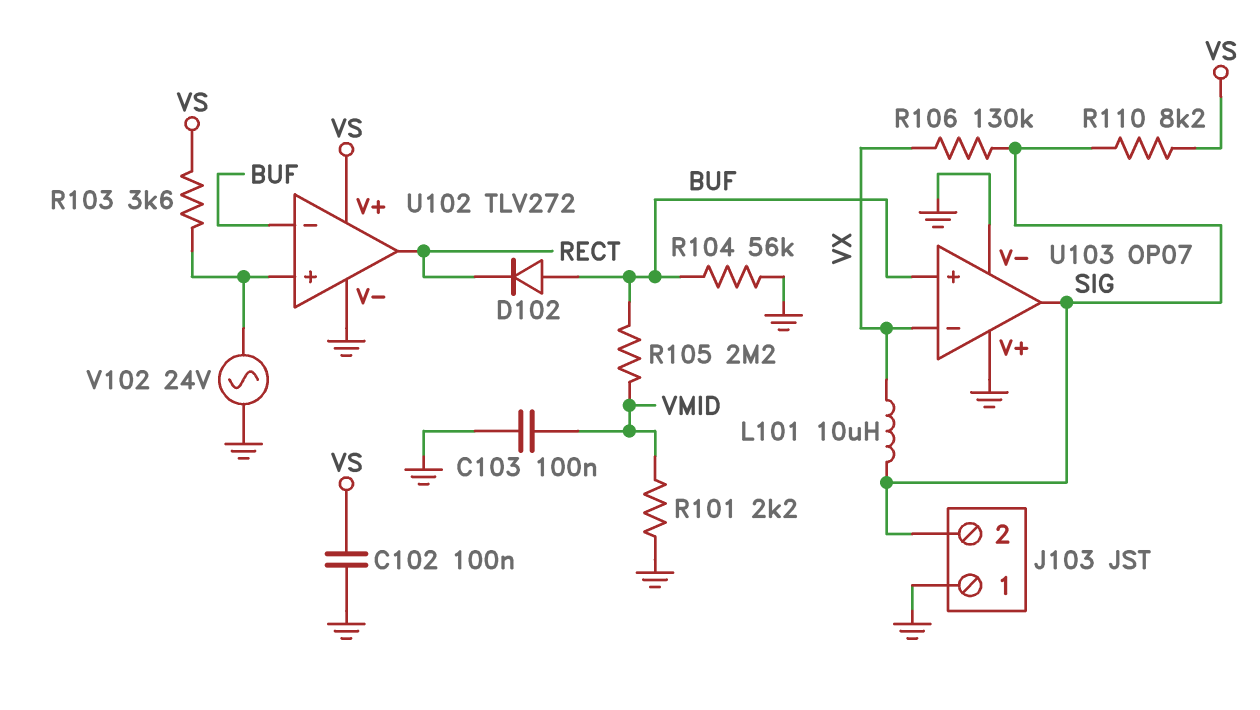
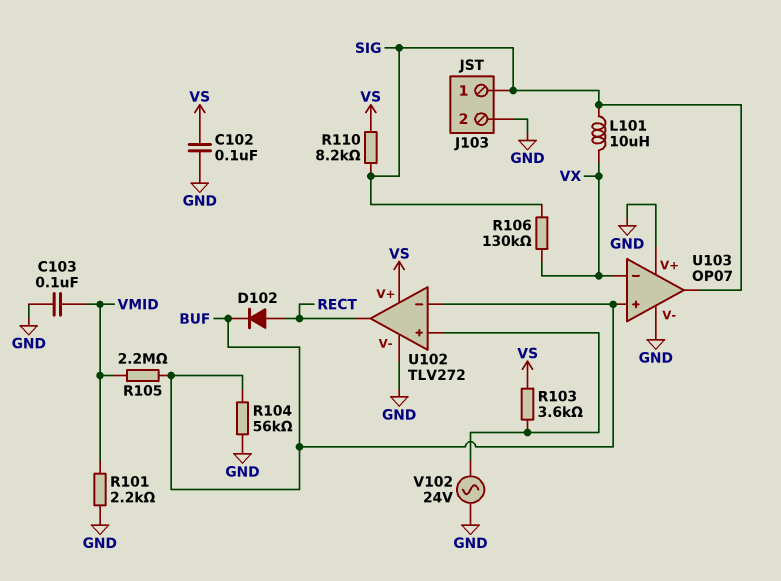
D102: diode (A BUF, K RECT) -> diode (A RECT, K BUF)
J103 pin 1: GND -> SIG
J103 pin 2: SIG -> GND

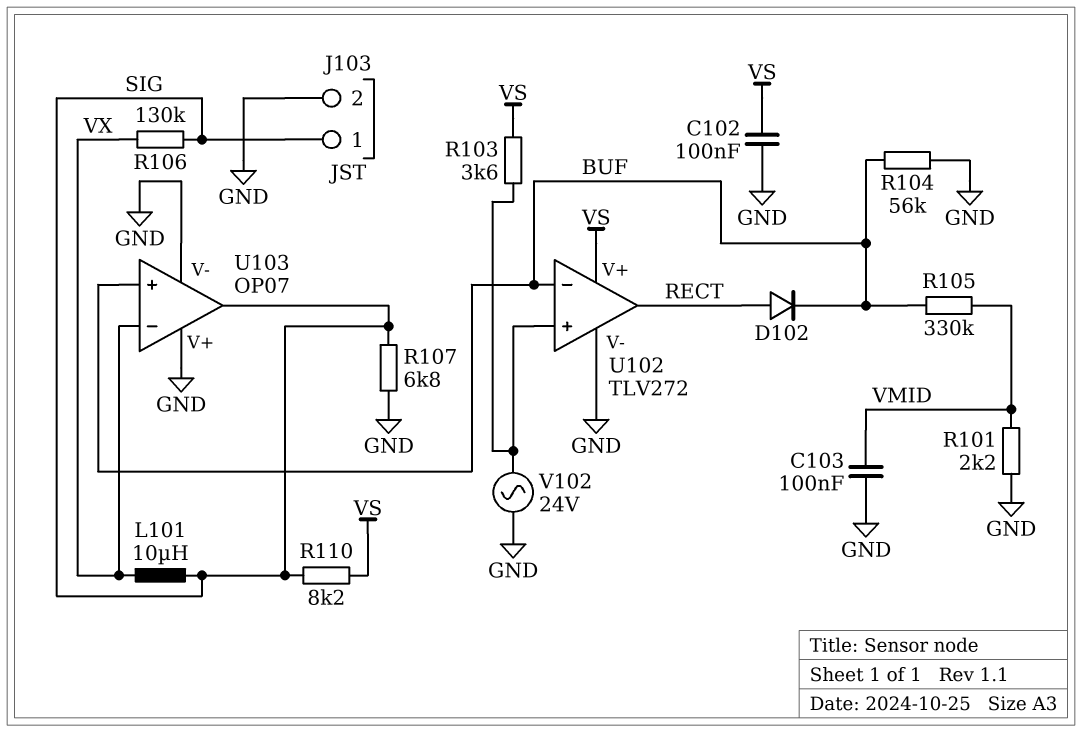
R105: 2.2M (BUF, VMID) -> 330k (BUF, VMID)
R107: none -> 6.8k (GND, SIG)

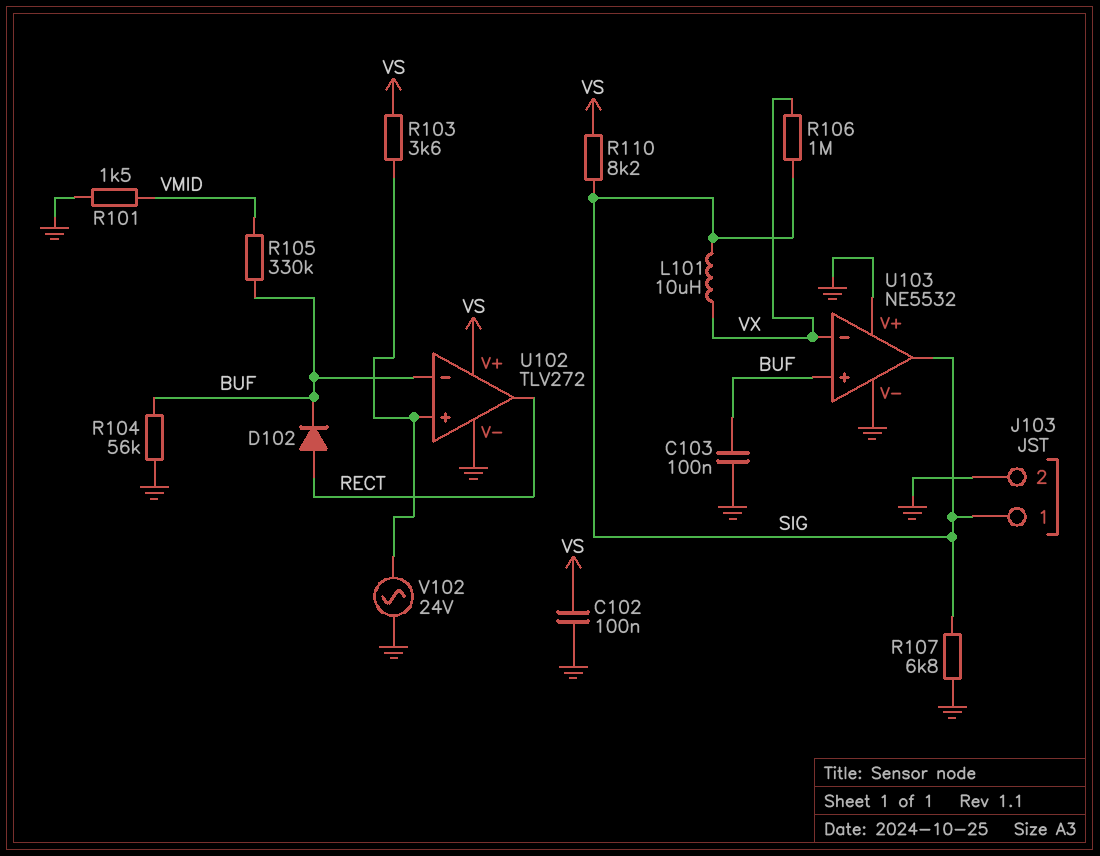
C103: 100nF (GND, VMID) -> 100nF (BUF, GND)
R101: 2.2k (GND, VMID) -> 1.5k (GND, VMID)
R106: 130k (SIG, VX) -> 1M (SIG, VX)
U103: OP07 -> NE5532

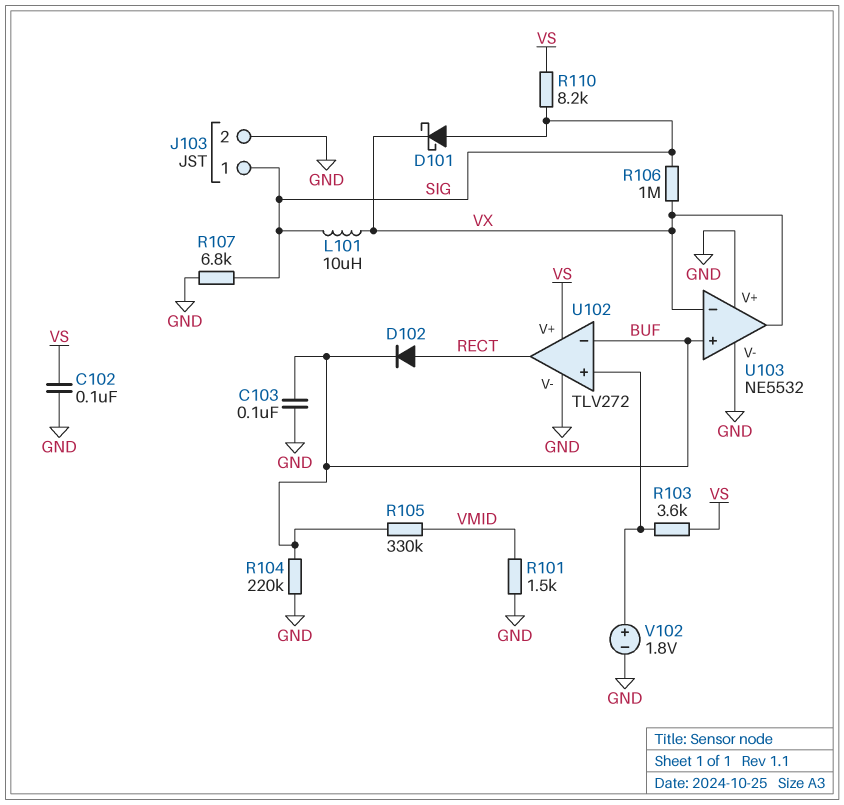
D101: none -> schottky (A SIG, K VX)
R104: 56k (BUF, GND) -> 220k (BUF, GND)
U103 pin out: SIG -> VX
V102: AC 24V (GND, U102/in+) -> 1.8V (plus U102/in+, minus GND)

